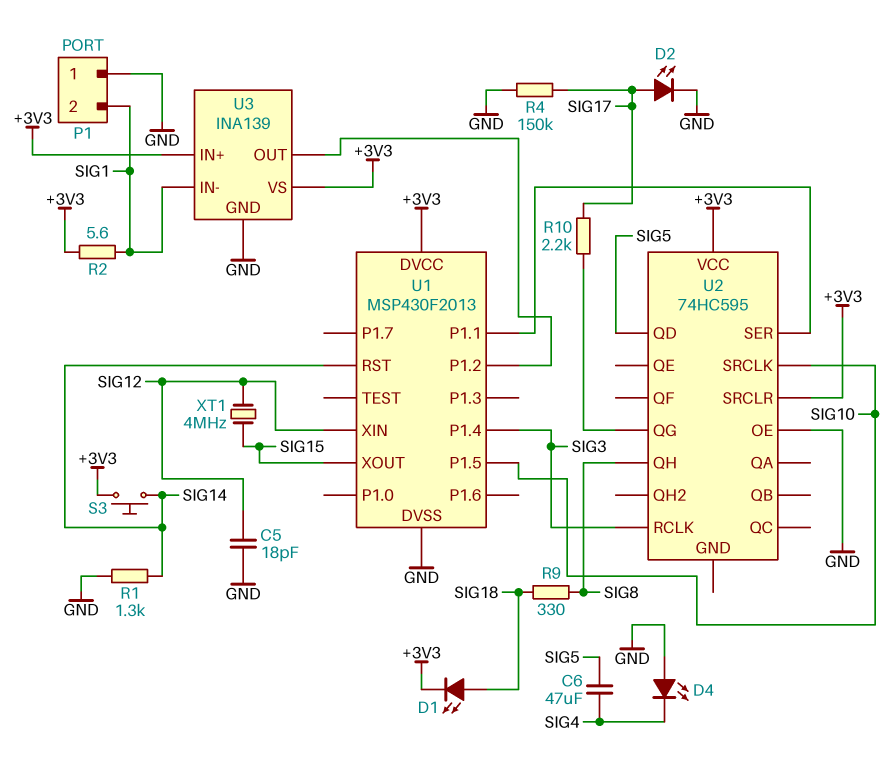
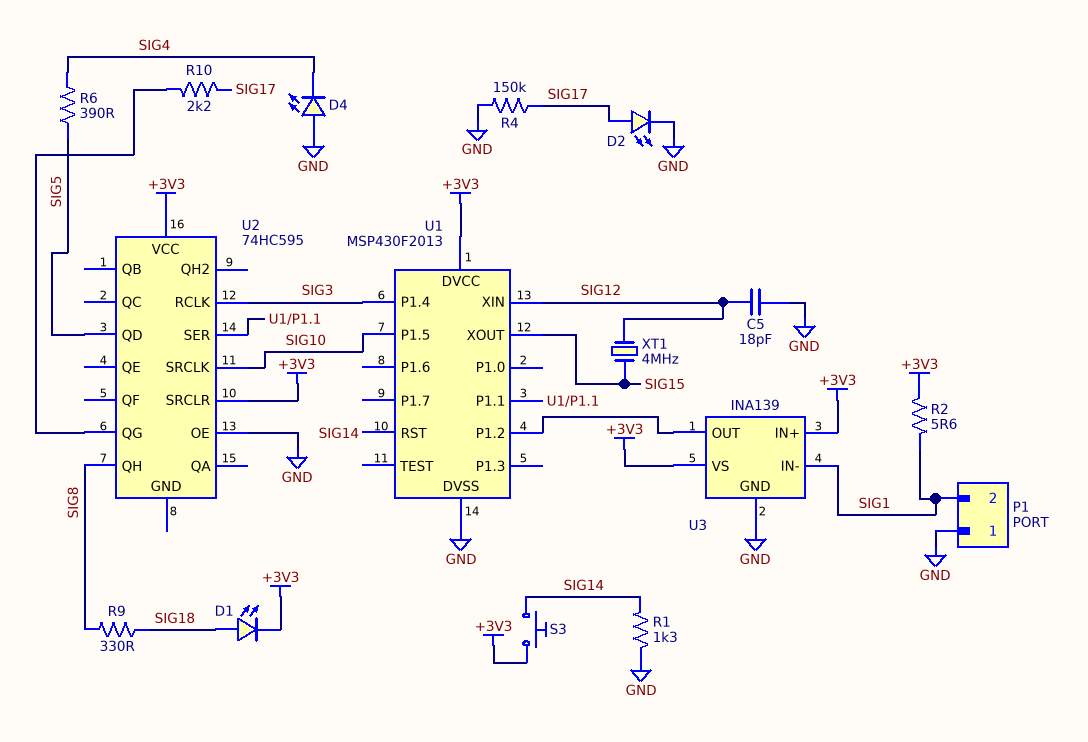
C6: 47uF (SIG4, SIG5) -> none
R6: none -> 390 (SIG4, SIG5)

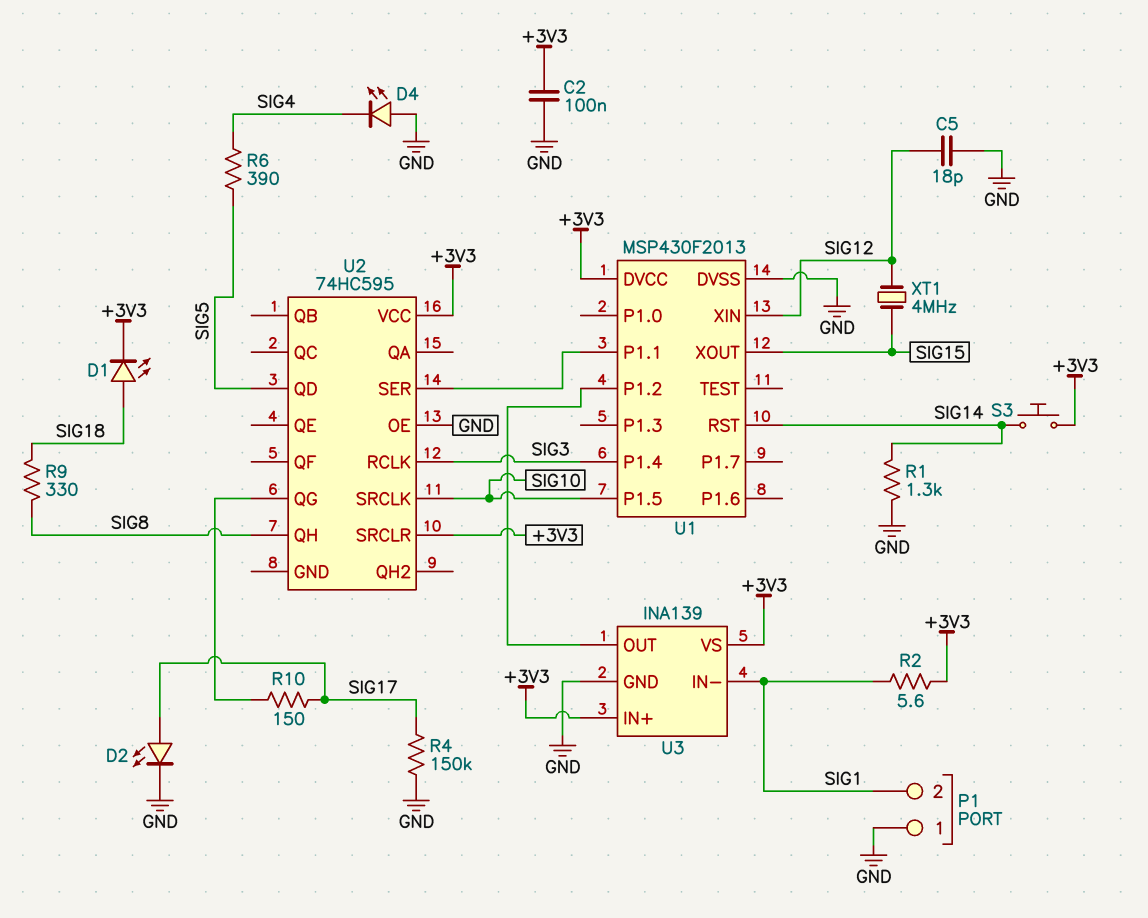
C2: none -> 100nF (+3V3, GND)
R10: 2.2k (SIG17, U2/QG) -> 150 (SIG17, U2/QG)

